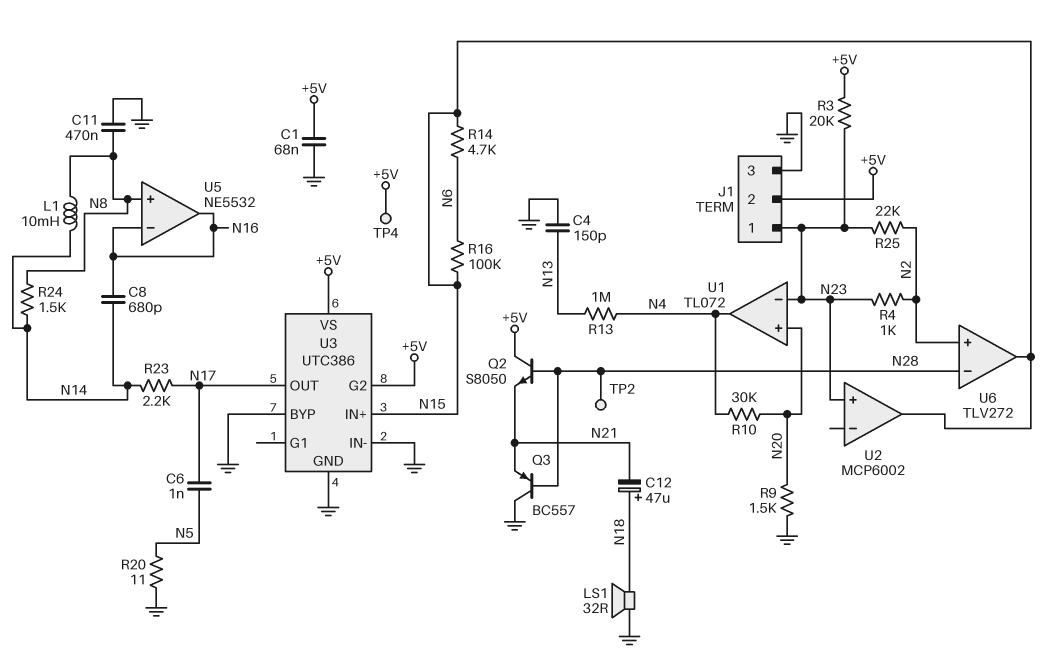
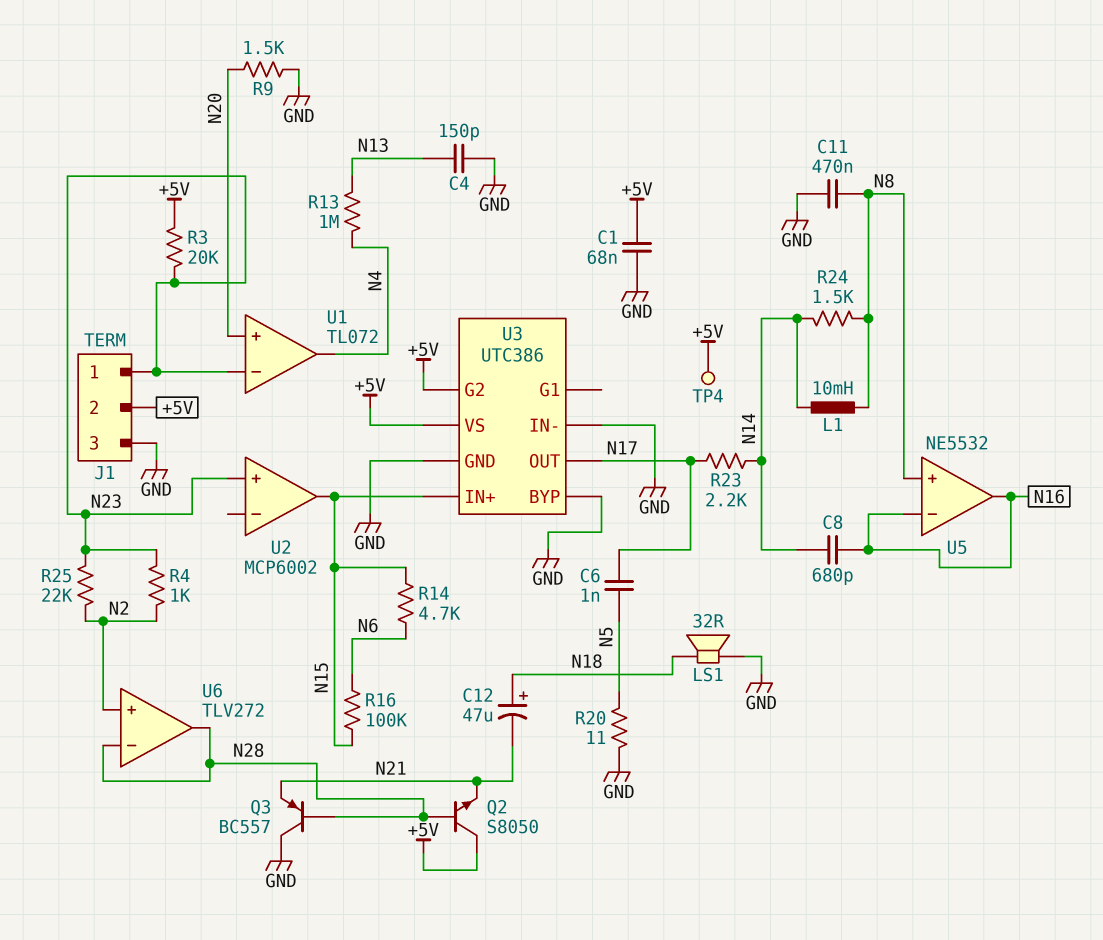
R10: 30k (N4, N20) -> none
TP2: test point (N28) -> none
U6 pin out: N15 -> N28

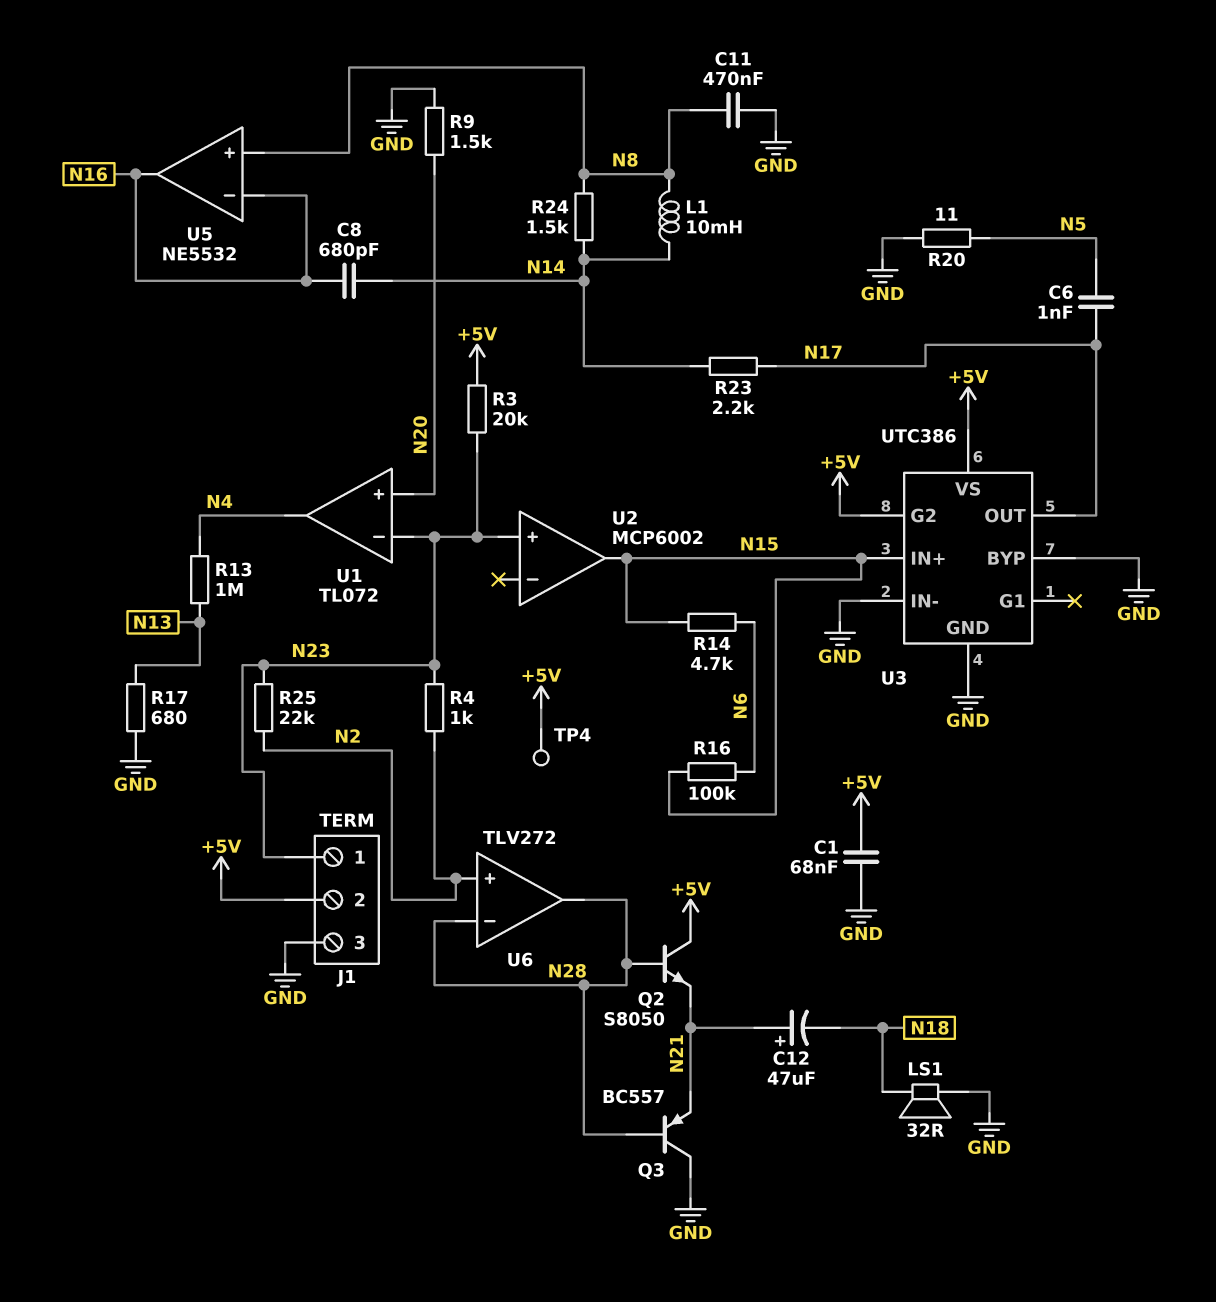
C4: 150pF (GND, N13) -> none
C12: 47uF (plus N18, minus N21) -> 47uF (plus N21, minus N18)
R17: none -> 680 (GND, N13)

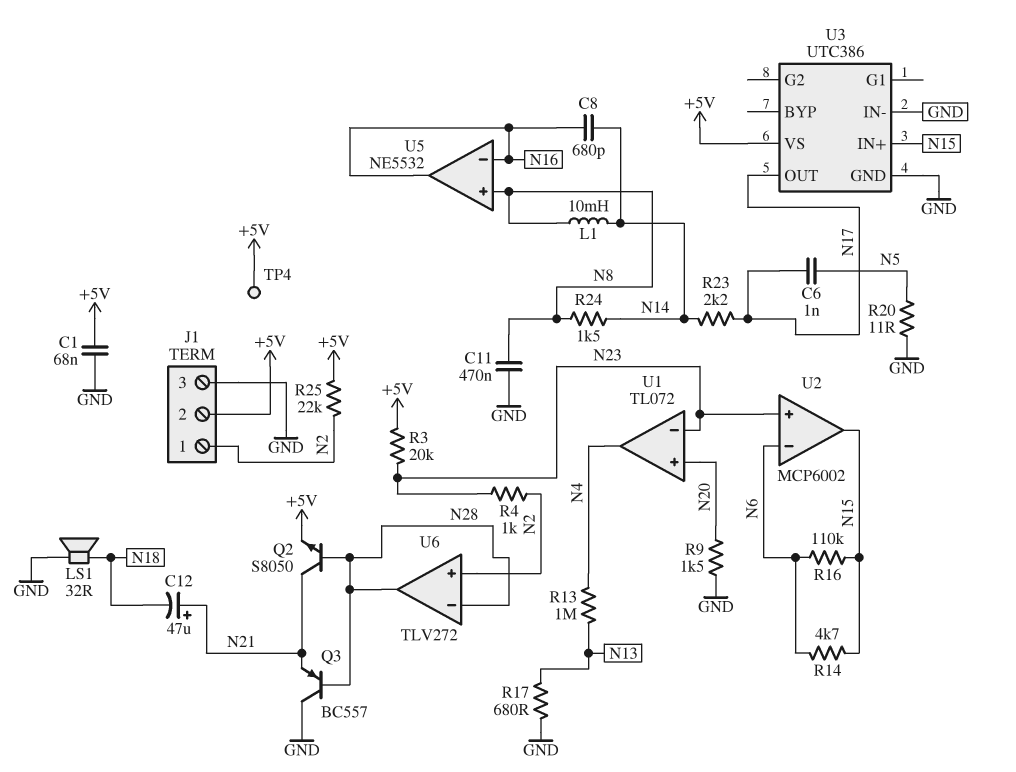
J1 pin 1: N23 -> N2
Q2: NPN S8050 (B N28, C +5V, E N21) -> NPN S8050 (B N28, C N21, E +5V)
R16: 100k (N6, N15) -> 110k (N6, N15)
R25: 22k (N2, N23) -> 22k (+5V, N2)
U2 pin in-: none -> N6
U3 pin BYP: GND -> none
U3 pin G2: +5V -> none

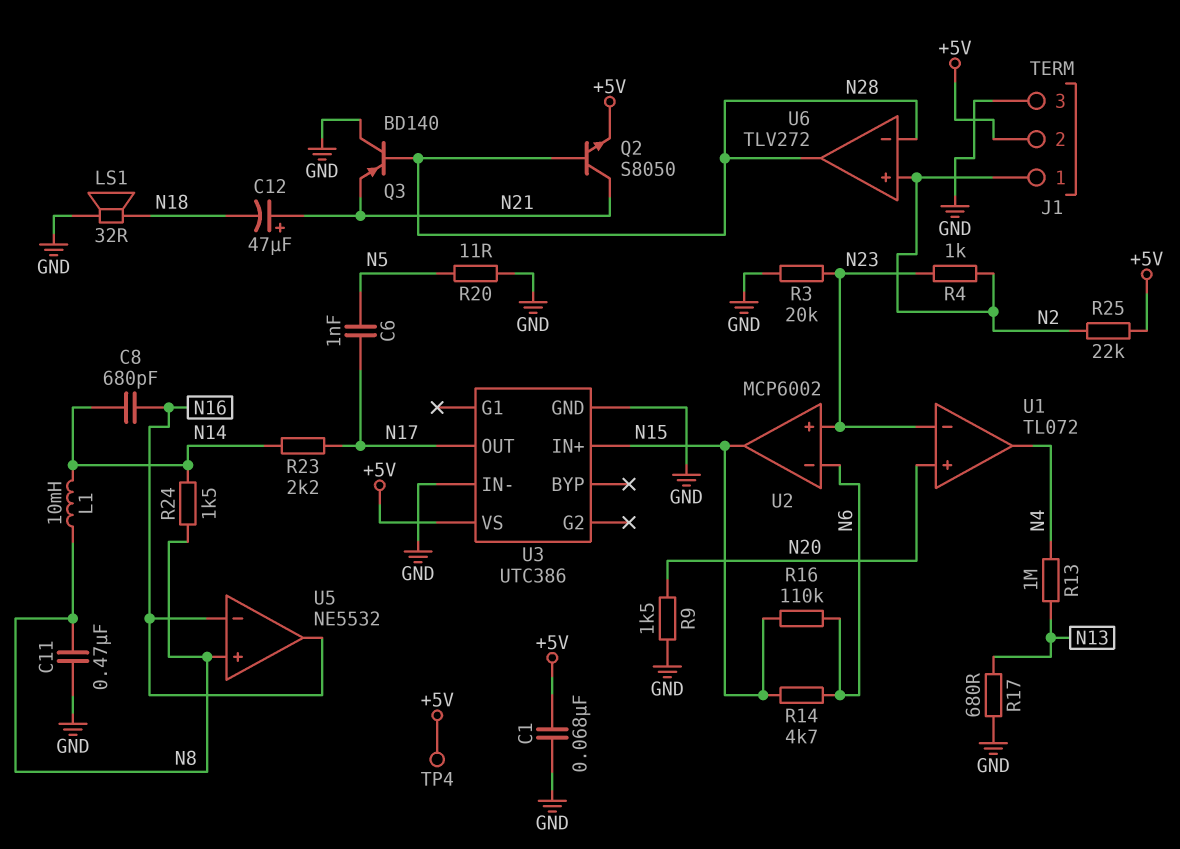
Q3: PNP BC557 (B N28, C GND, E N21) -> PNP BD140 (B N28, C GND, E N21)
R3: 20k (+5V, N23) -> 20k (GND, N23)

